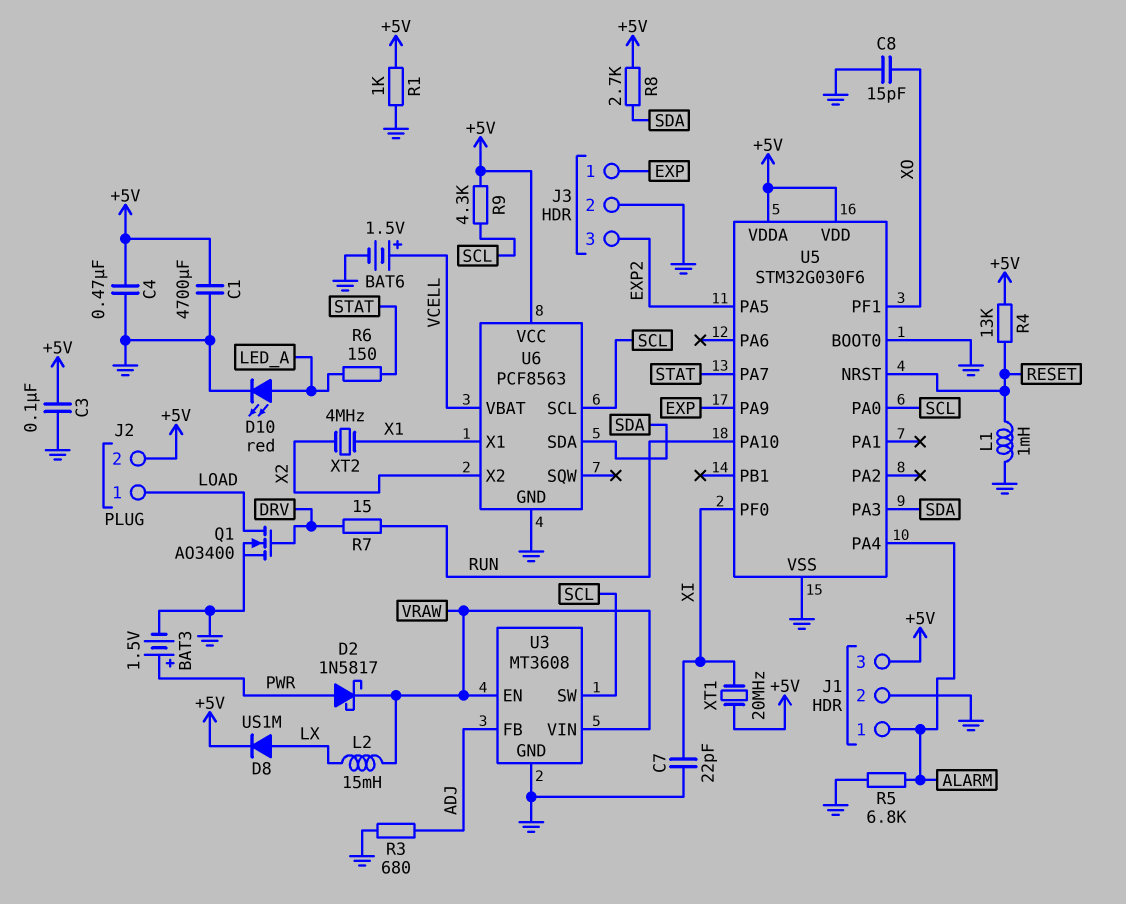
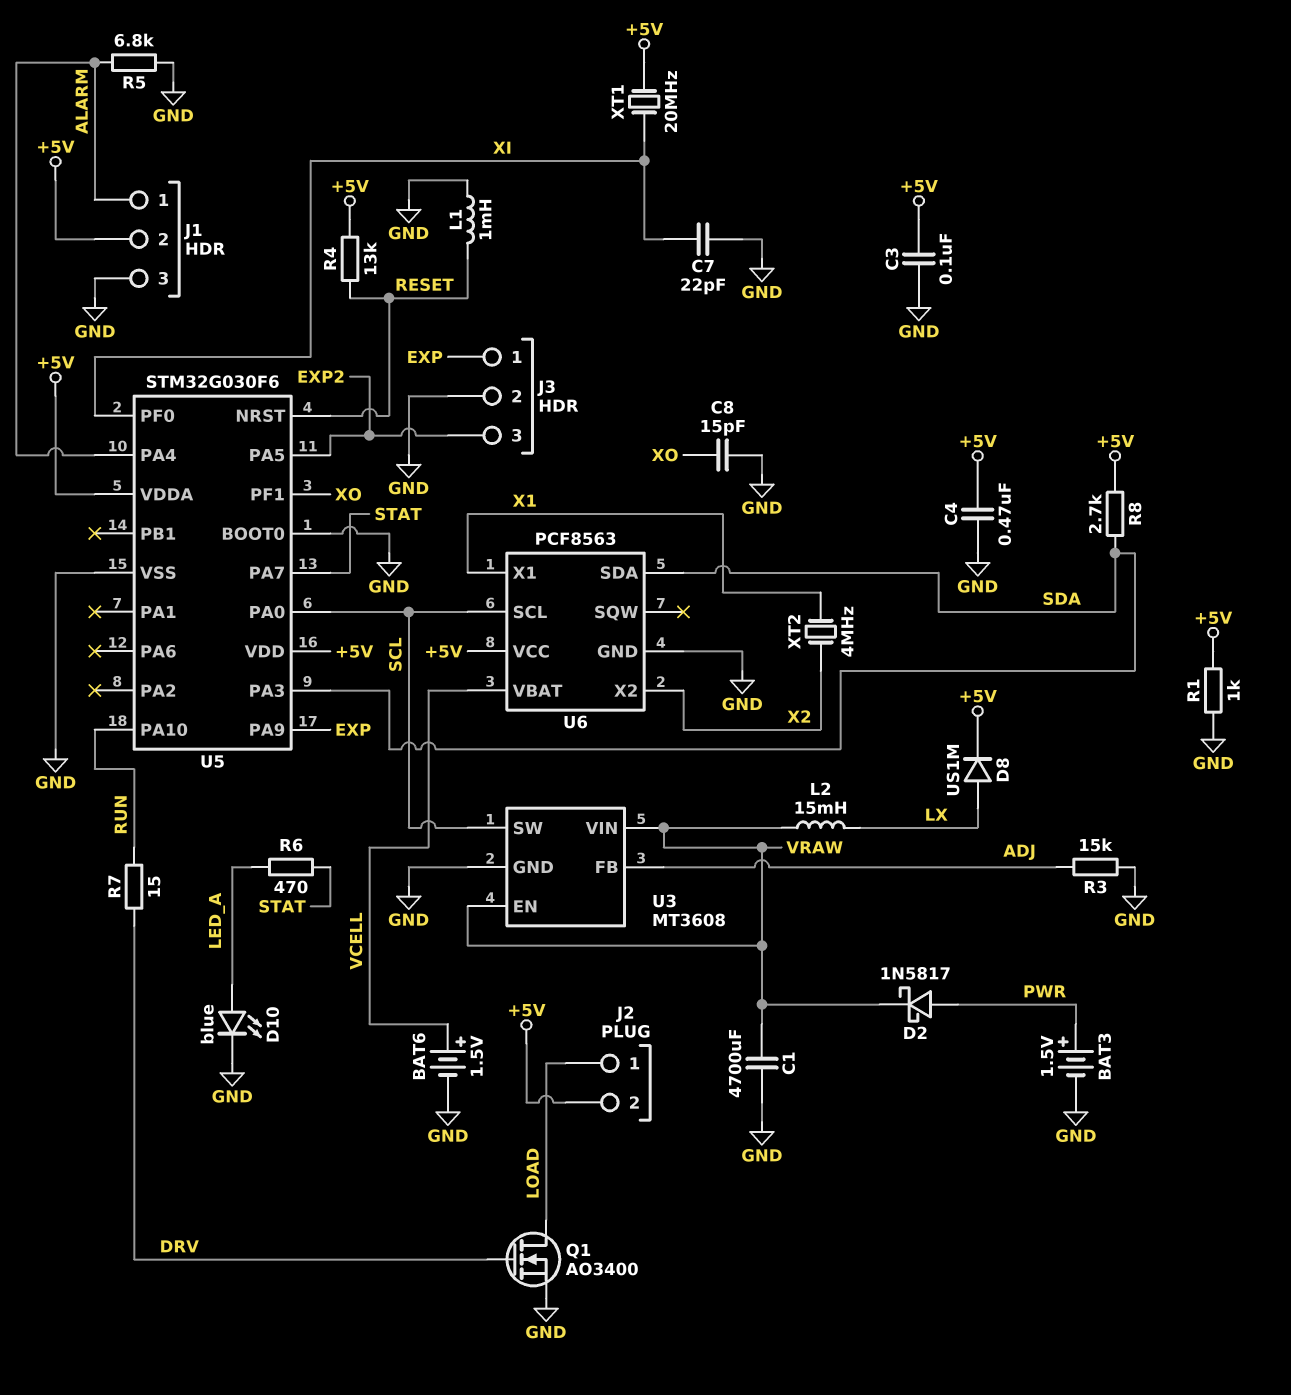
C1: 4700uF (+5V, GND) -> 4700uF (GND, VRAW)
D10: LED red (A LED_A, K GND) -> LED blue (A LED_A, K GND)
J1 pin 2: GND -> +5V
J1 pin 3: +5V -> GND
R3: 680 (ADJ, GND) -> 15k (ADJ, GND)
R6: 150 (LED_A, STAT) -> 470 (LED_A, STAT)
R9: 4.3k (+5V, SCL) -> none

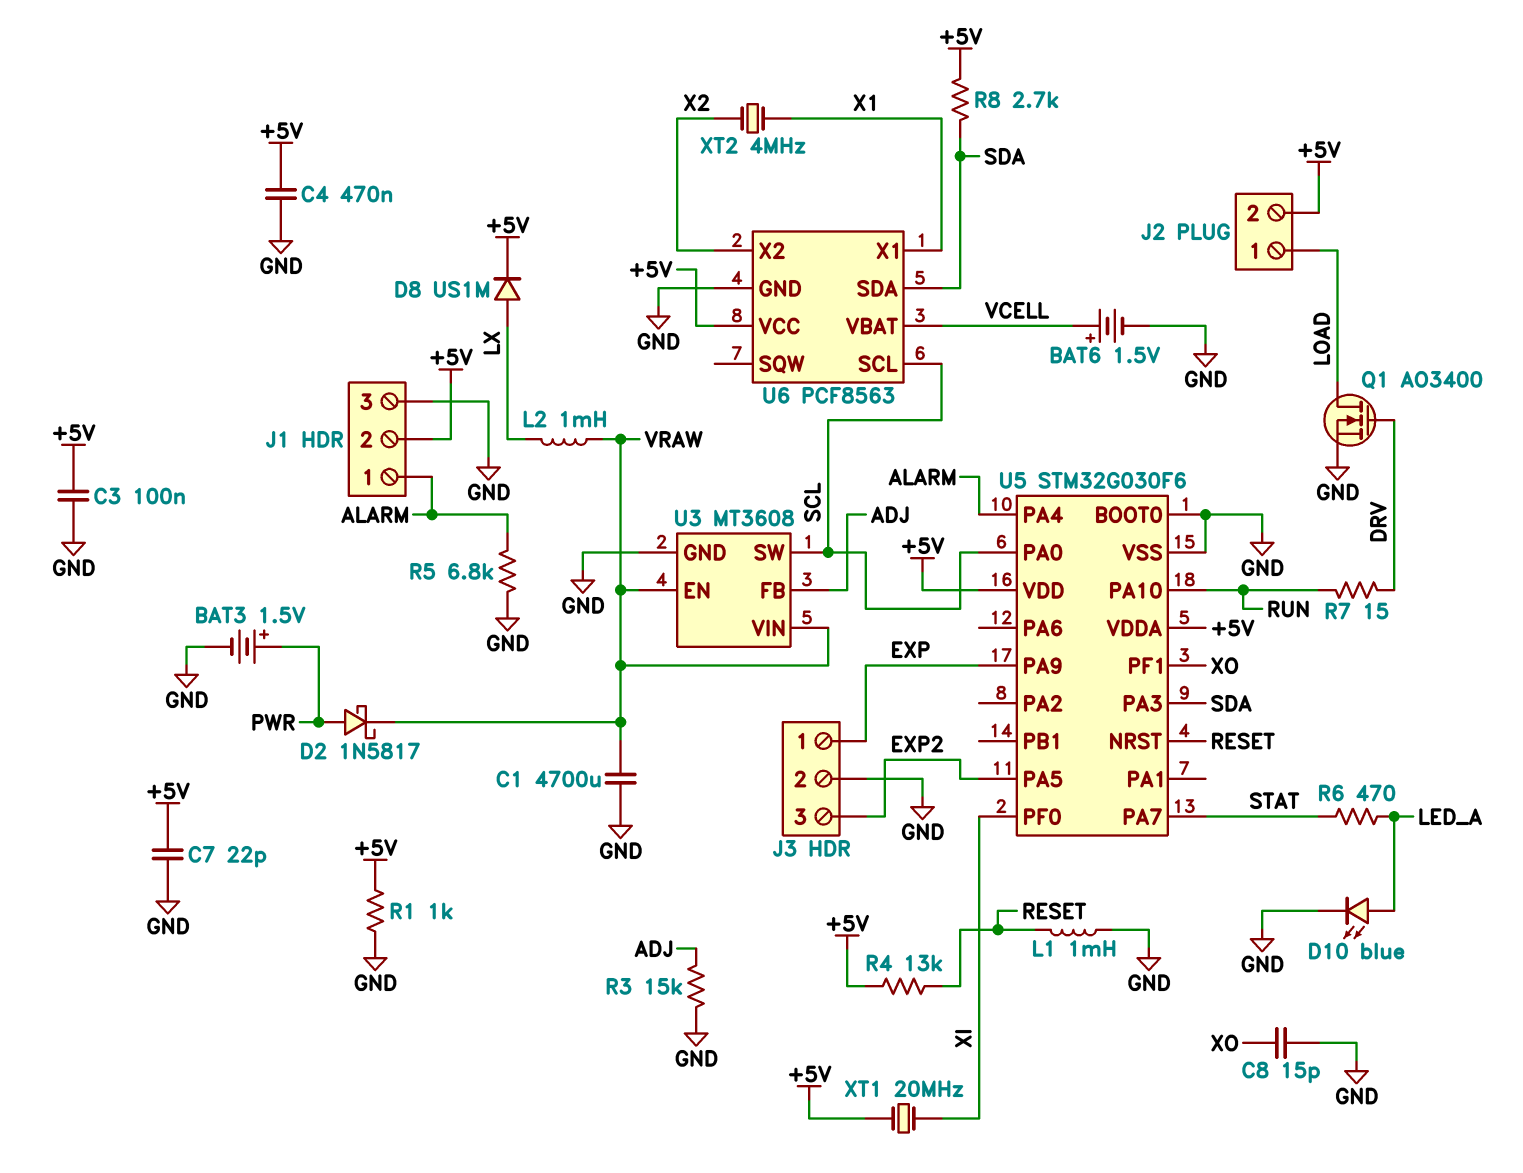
C7: 22pF (GND, XI) -> 22pF (+5V, GND)
L2: 15mH (LX, VRAW) -> 1mH (LX, VRAW)

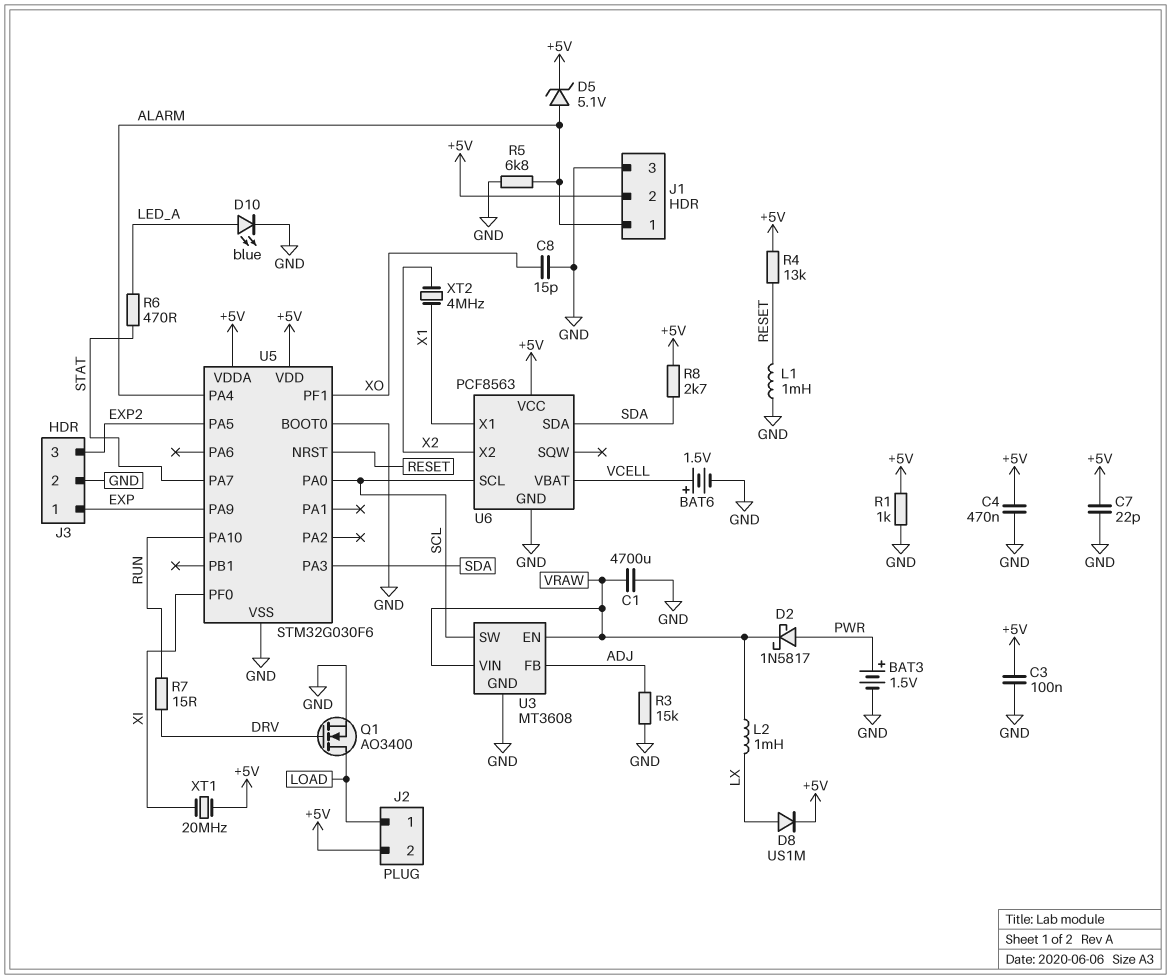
D5: none -> zener 5.1V (A ALARM, K +5V)

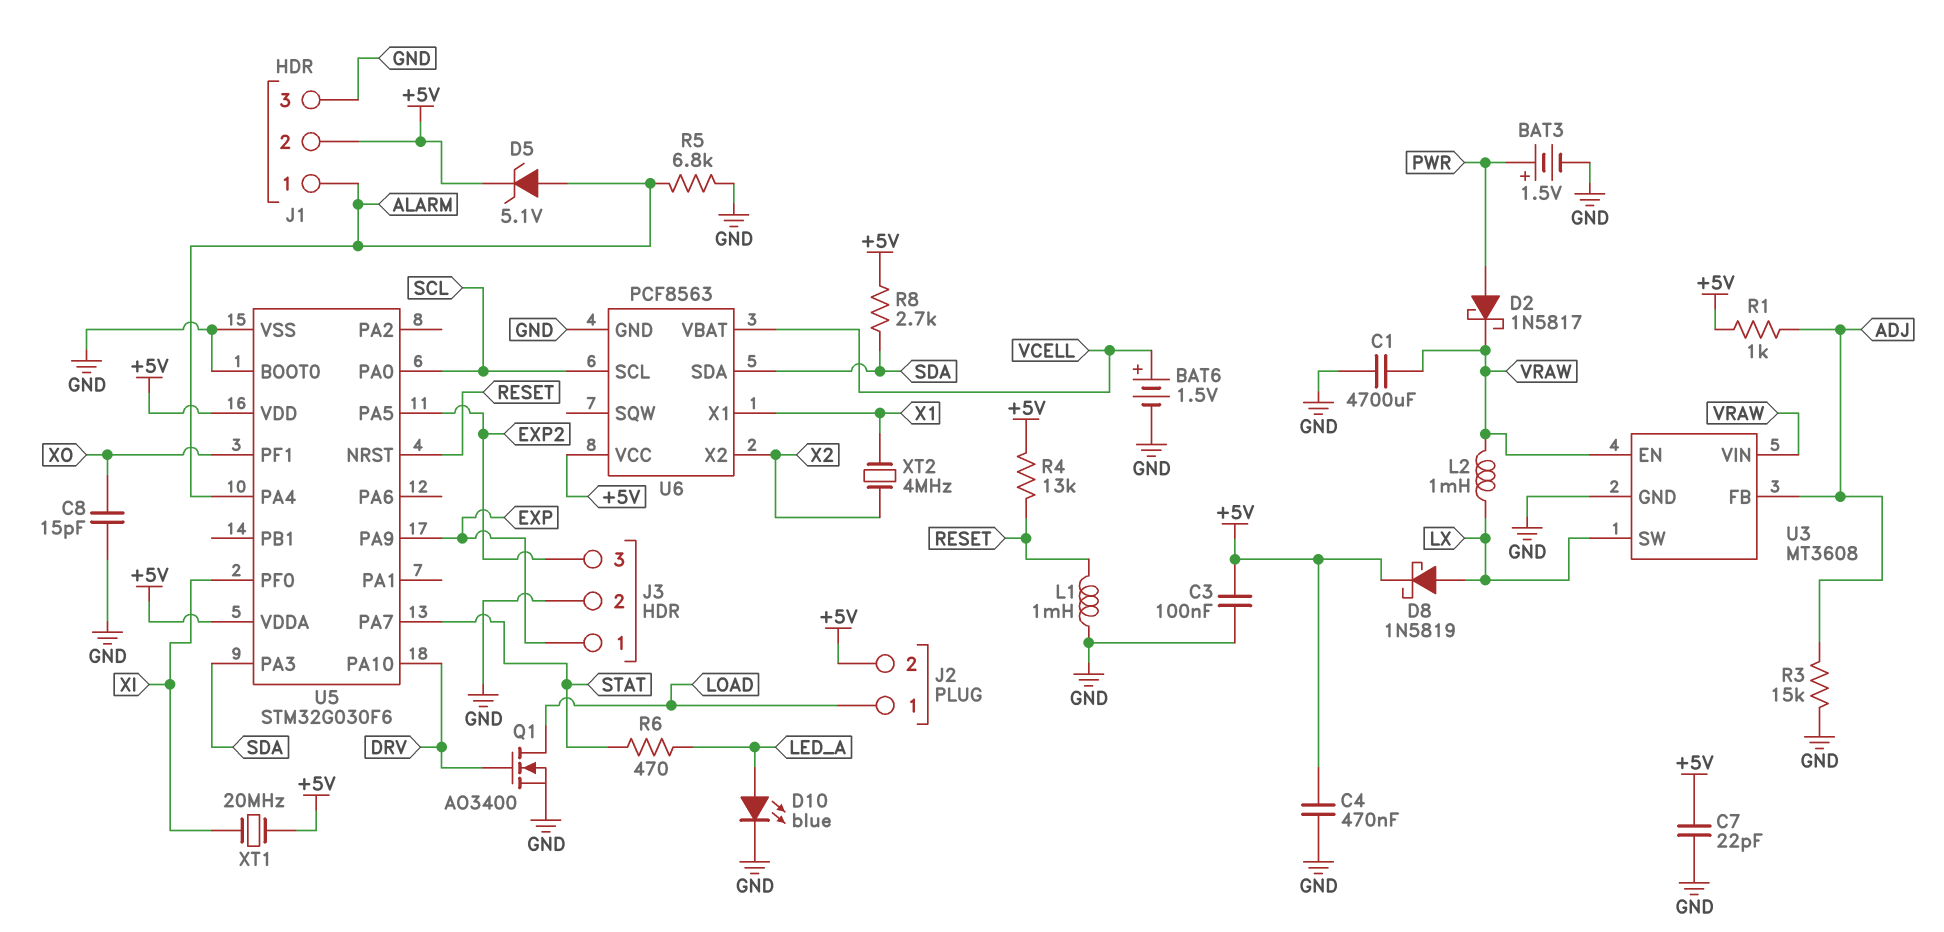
D8: diode US1M (A LX, K +5V) -> schottky 1N5819 (A LX, K +5V)
R1: 1k (+5V, GND) -> 1k (+5V, ADJ)
R7: 15 (DRV, RUN) -> none
U3 pin SW: SCL -> LX
U5 pin PA10: RUN -> DRV

